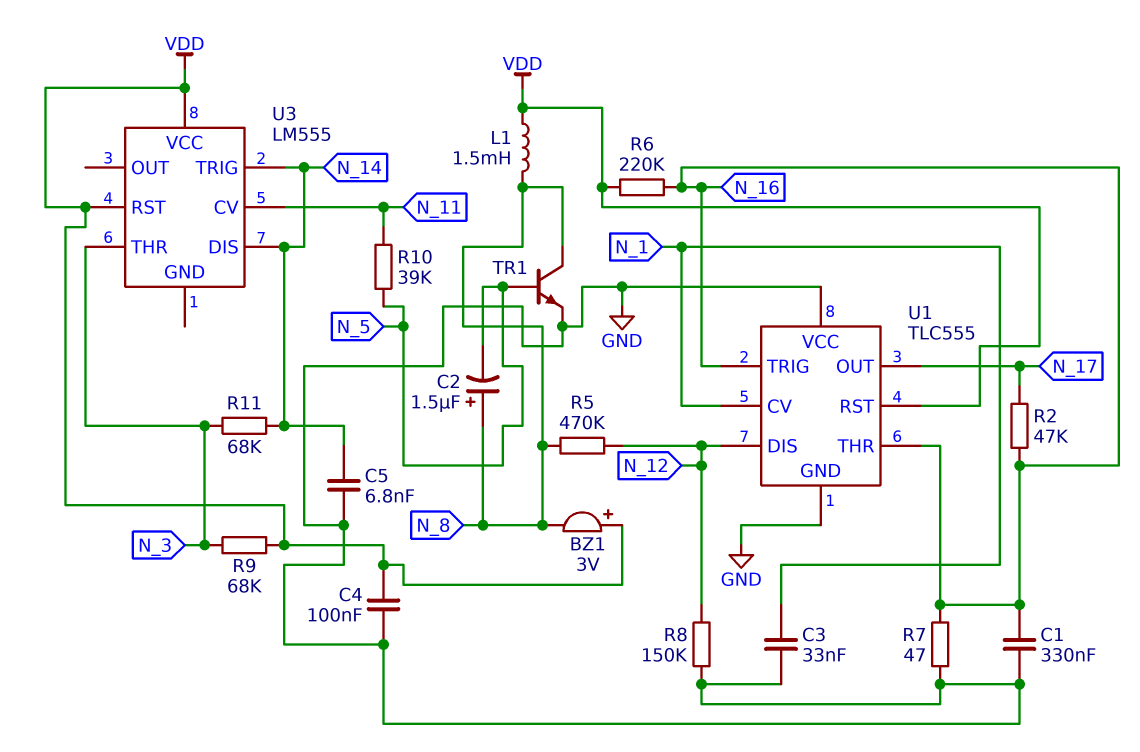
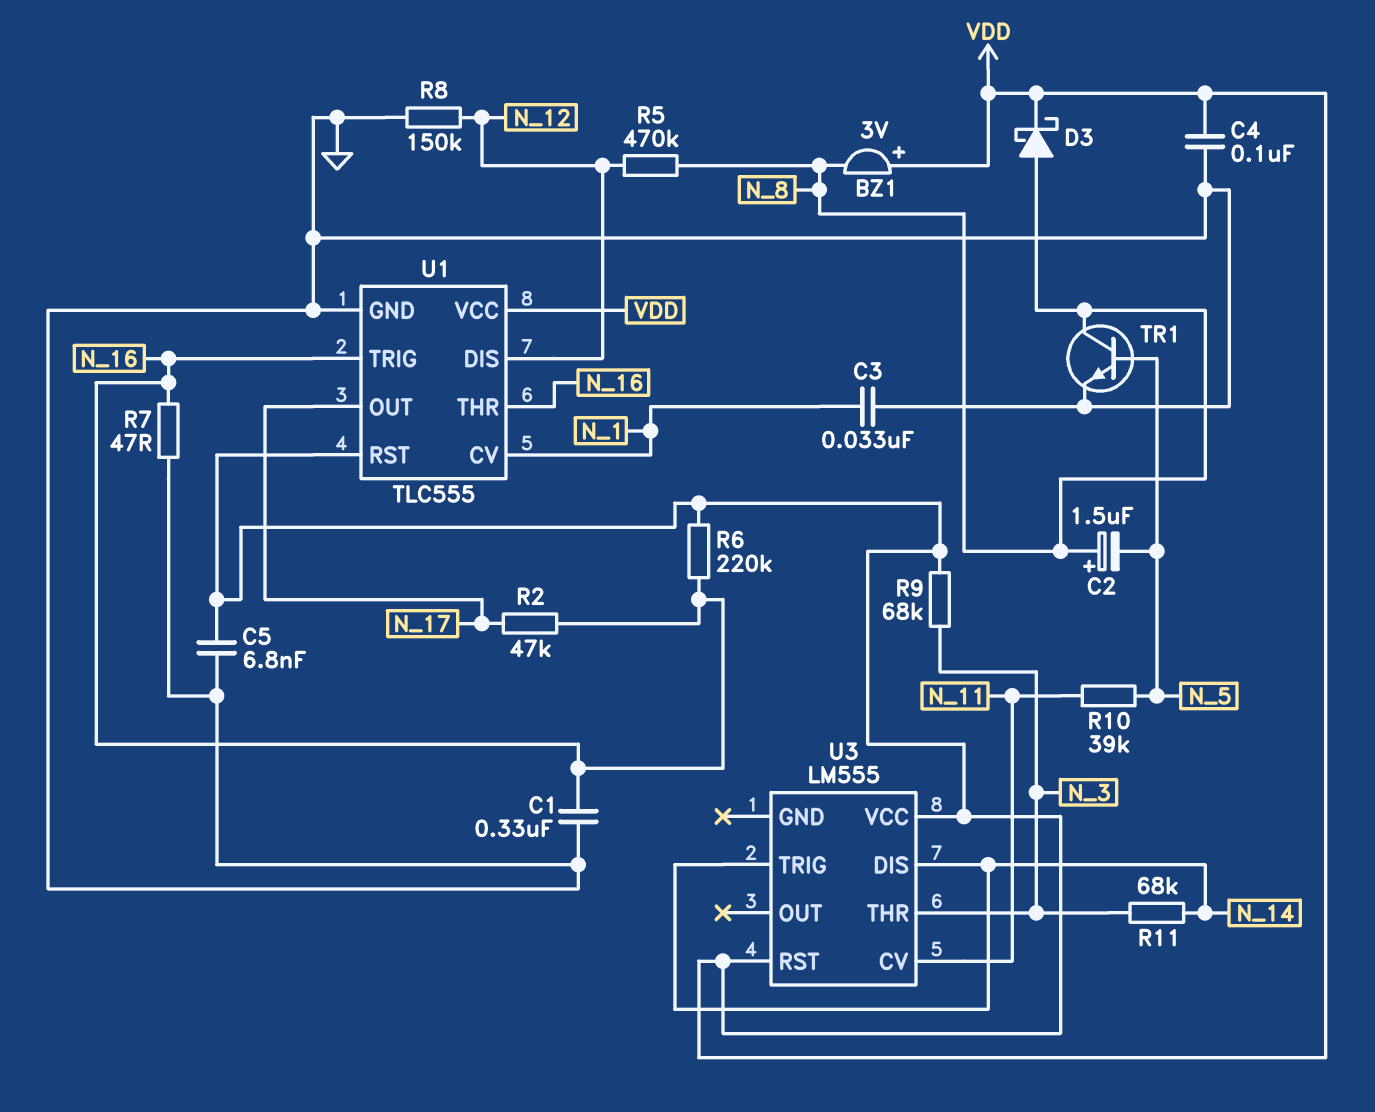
C5: 6.8nF (GND, N_14) -> 6.8nF (GND, VDD)
D3: none -> schottky (A N_8, K VDD)
L1: 1.5mH (N_8, VDD) -> none
U1 pin VCC: GND -> VDD

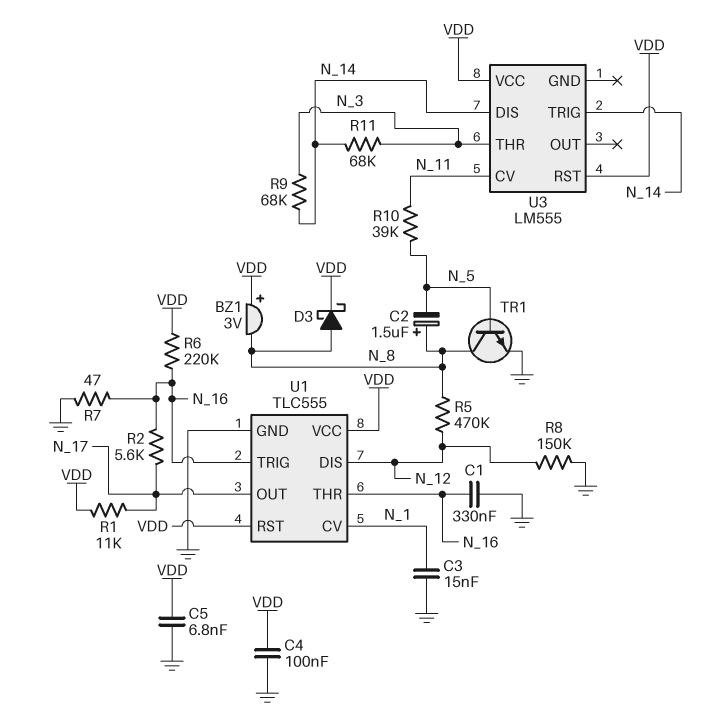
C3: 33nF (GND, N_1) -> 15nF (GND, N_1)
R1: none -> 11k (N_17, VDD)
R2: 47k (N_16, N_17) -> 5.6k (N_16, N_17)
R9: 68k (N_3, VDD) -> 68k (N_3, N_14)

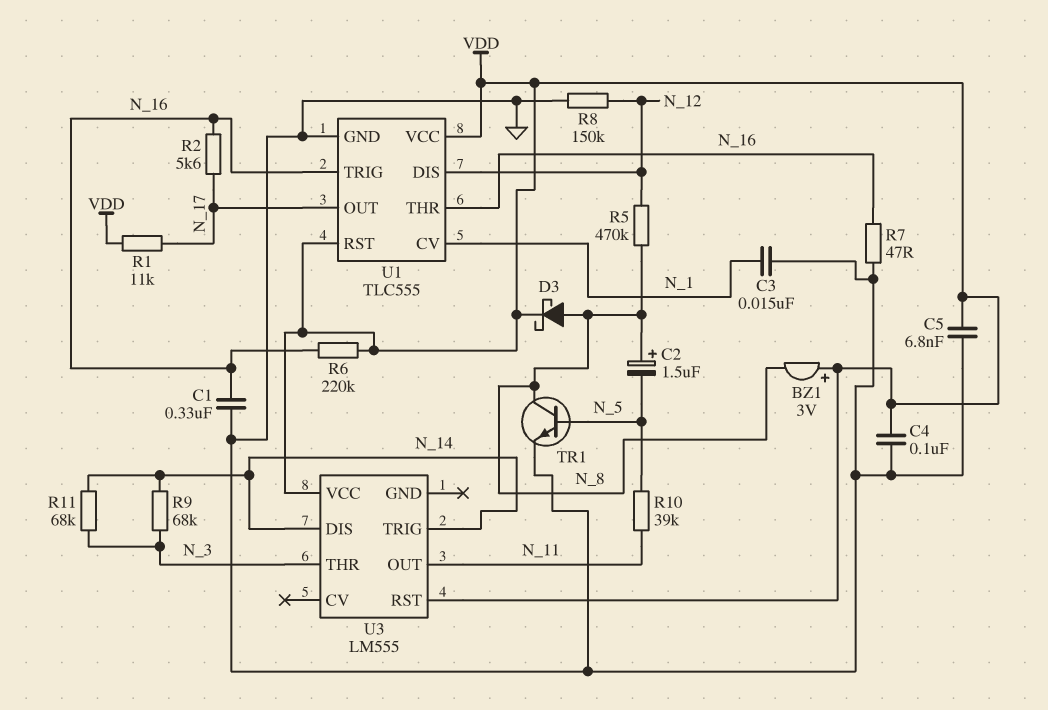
U3 pin CV: N_11 -> none
U3 pin OUT: none -> N_11

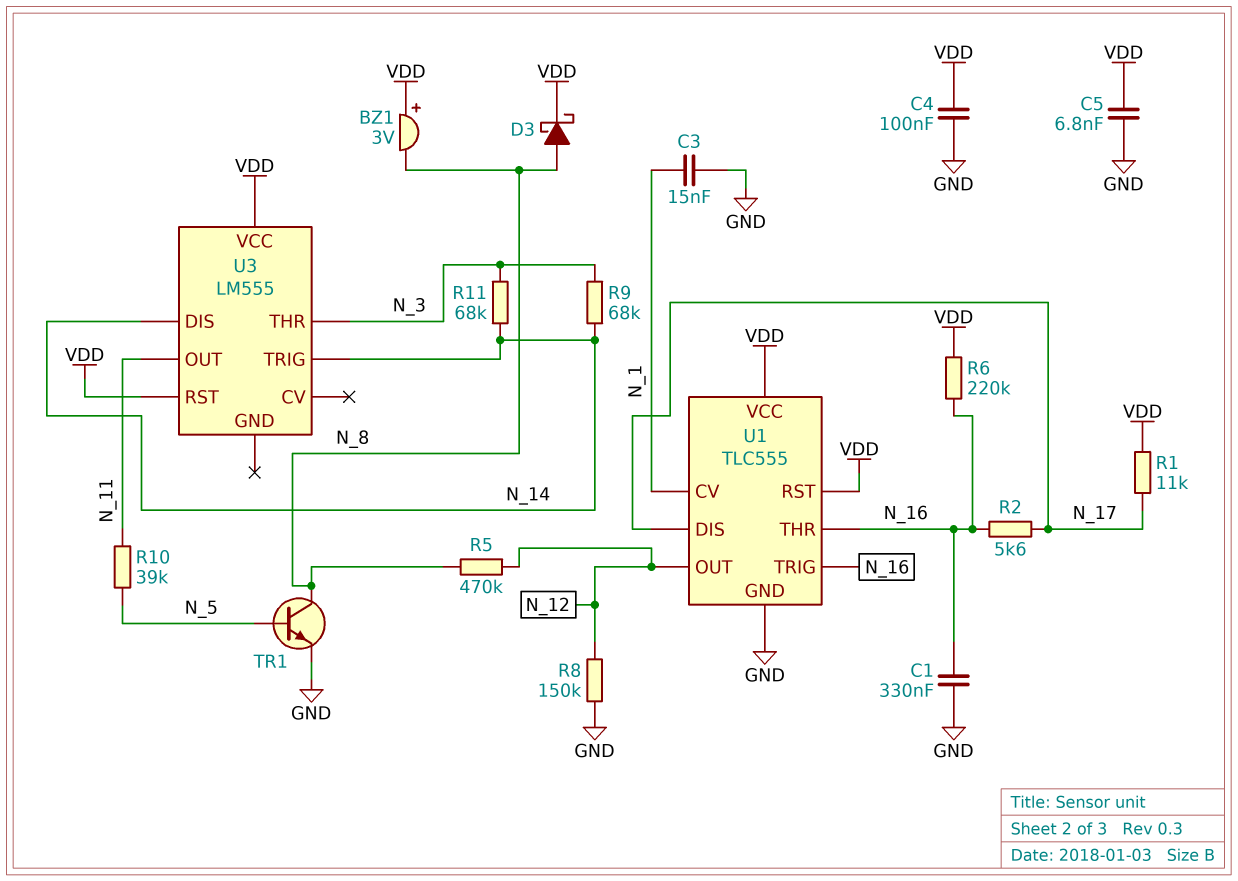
C2: 1.5uF (plus N_8, minus N_5) -> none
R7: 47 (GND, N_16) -> none
U1 pin DIS: N_12 -> N_17
U1 pin OUT: N_17 -> N_12

